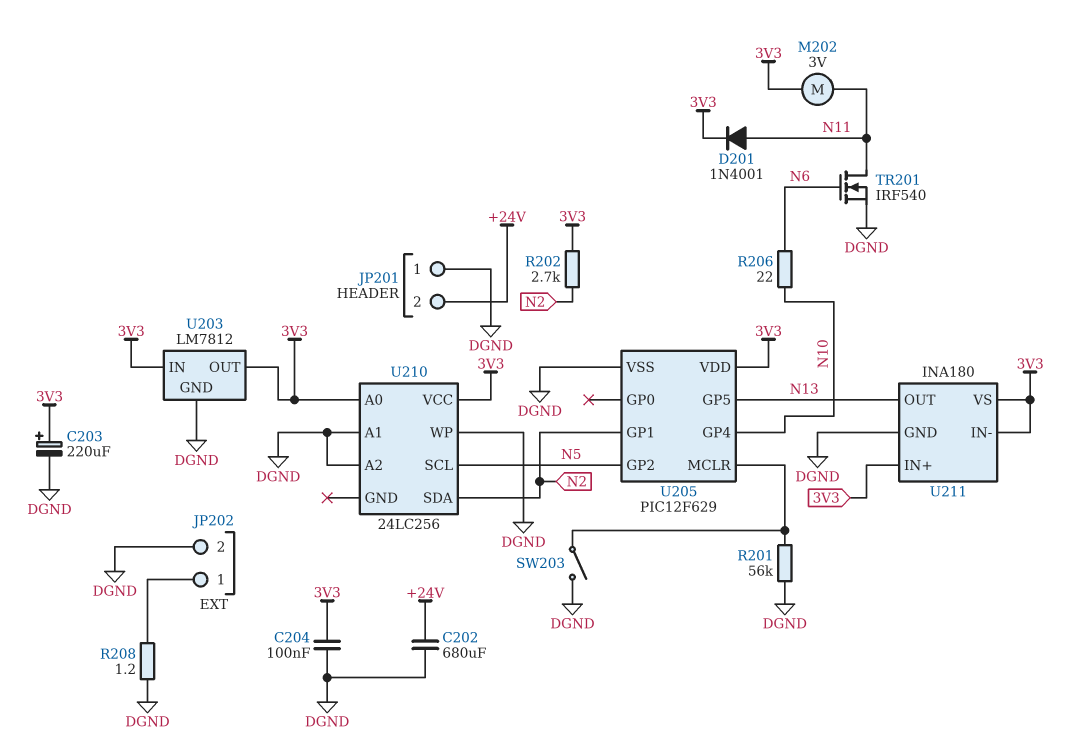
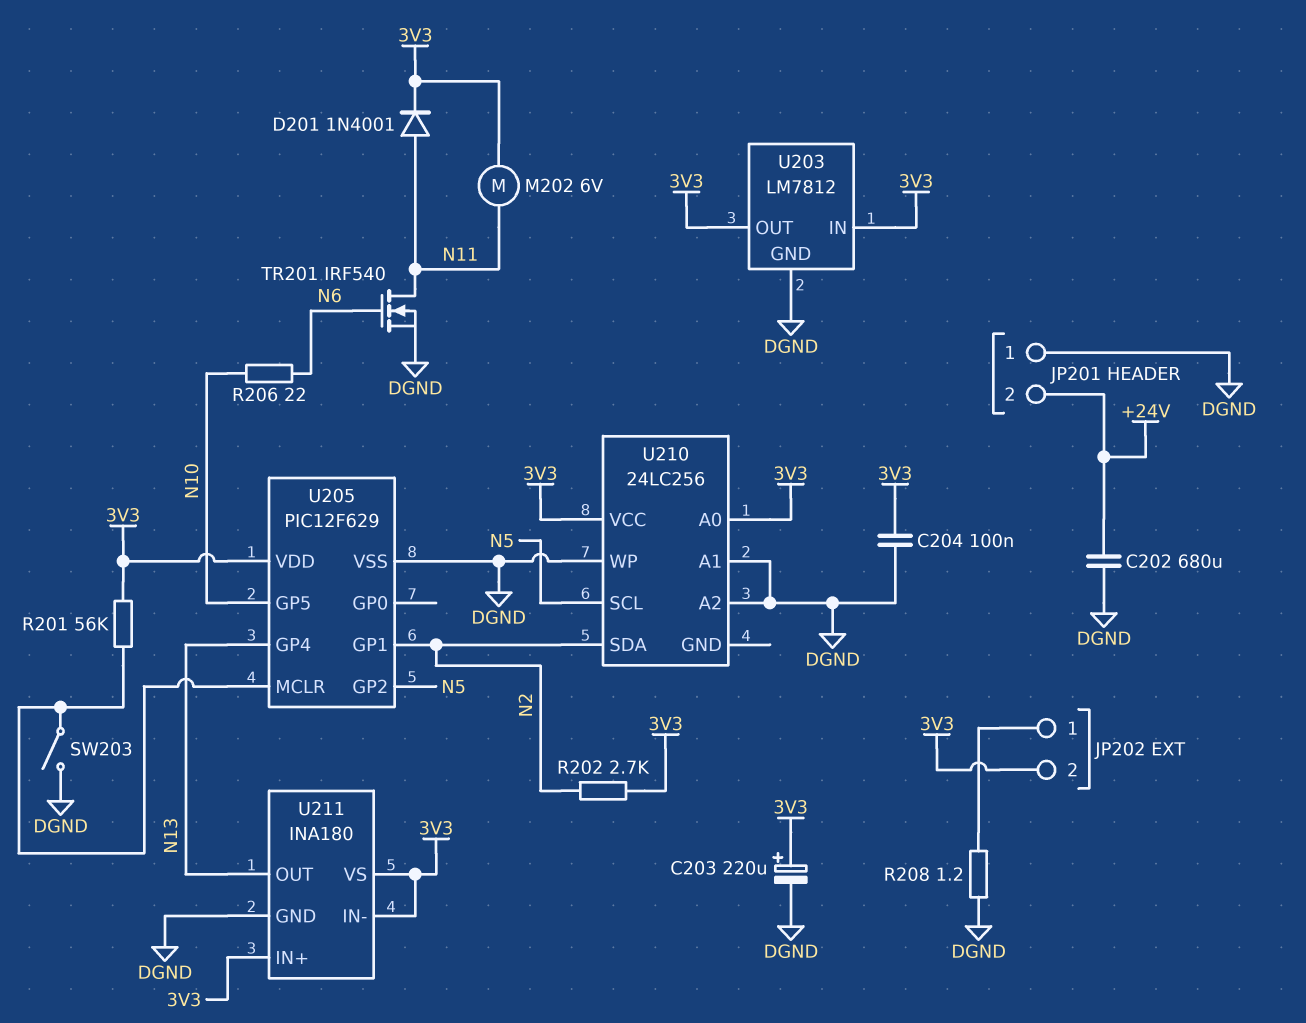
JP202 pin 2: DGND -> 3V3
M202: motor 3V (3V3, N11) -> motor 6V (3V3, N11)
R201: 56k (DGND, U205/MCLR) -> 56k (3V3, U205/MCLR)
U205 pin GP4: N10 -> N13
U205 pin GP5: N13 -> N10

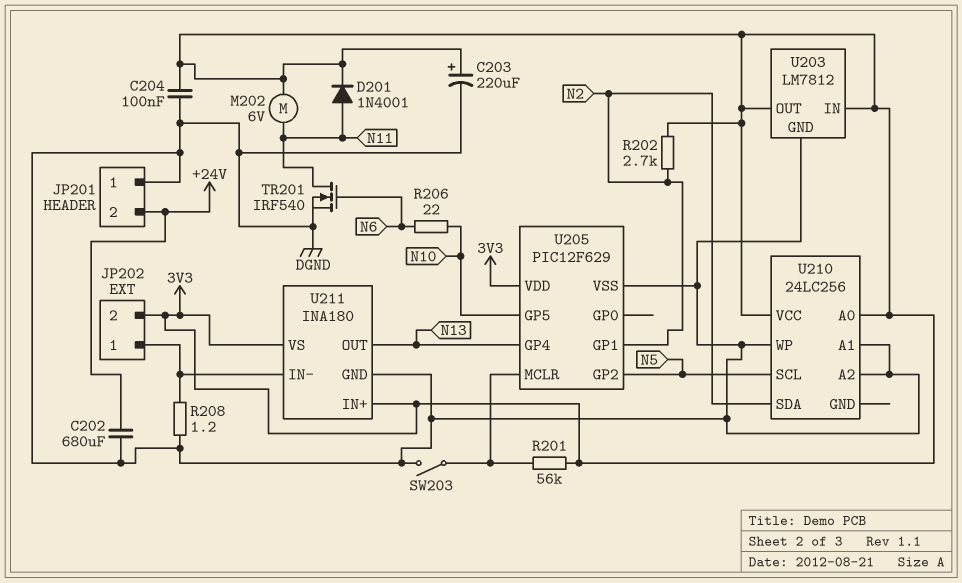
U211 pin IN-: 3V3 -> JP202/1

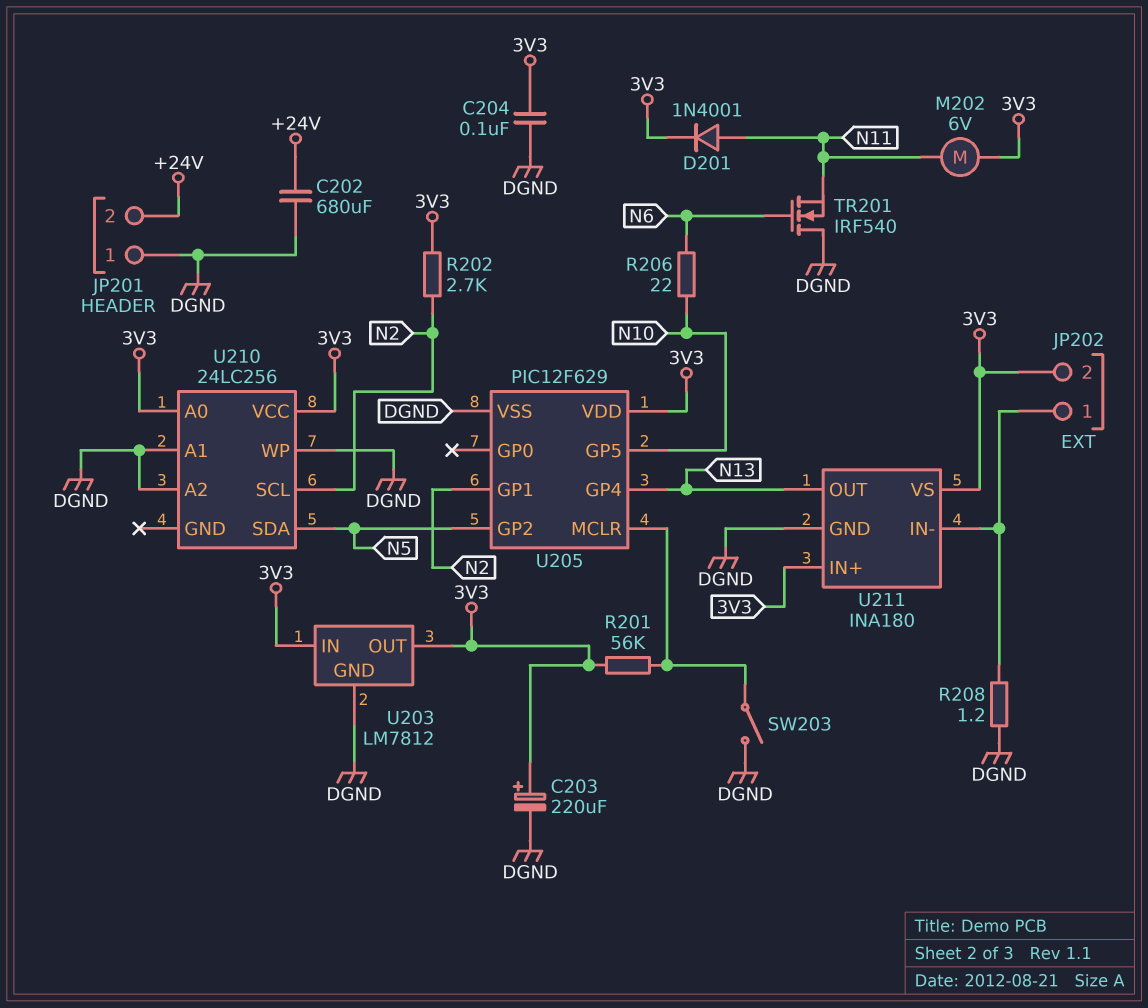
TR201: NMOS IRF540 (G N6, D N11, S DGND) -> NMOS IRF540 (G N6, D DGND, S N11)
U210 pin SCL: N5 -> N2
U210 pin SDA: N2 -> N5

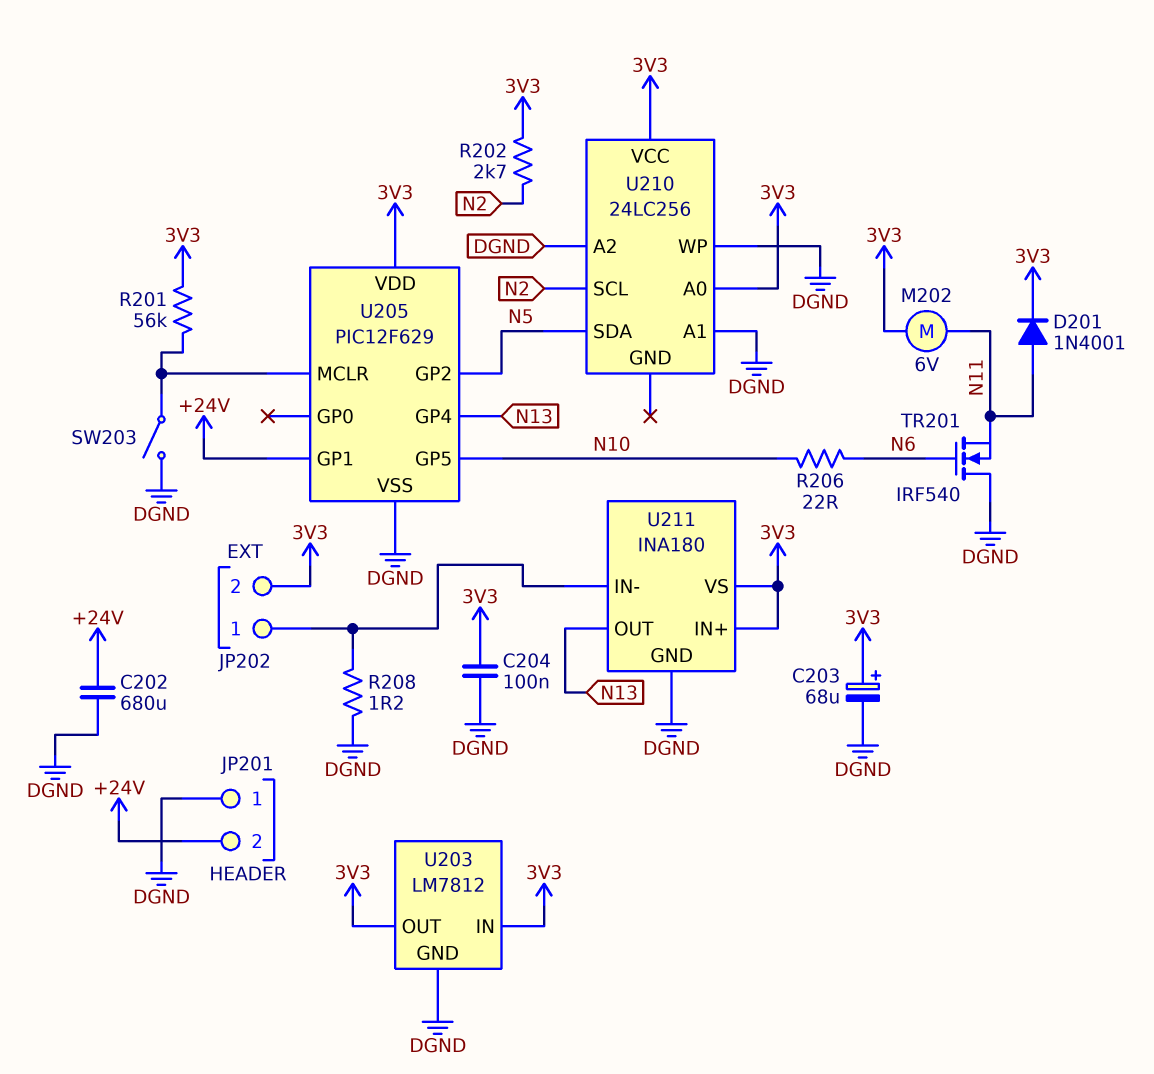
C203: 220uF (plus 3V3, minus DGND) -> 68uF (plus 3V3, minus DGND)
U205 pin GP1: N2 -> +24V

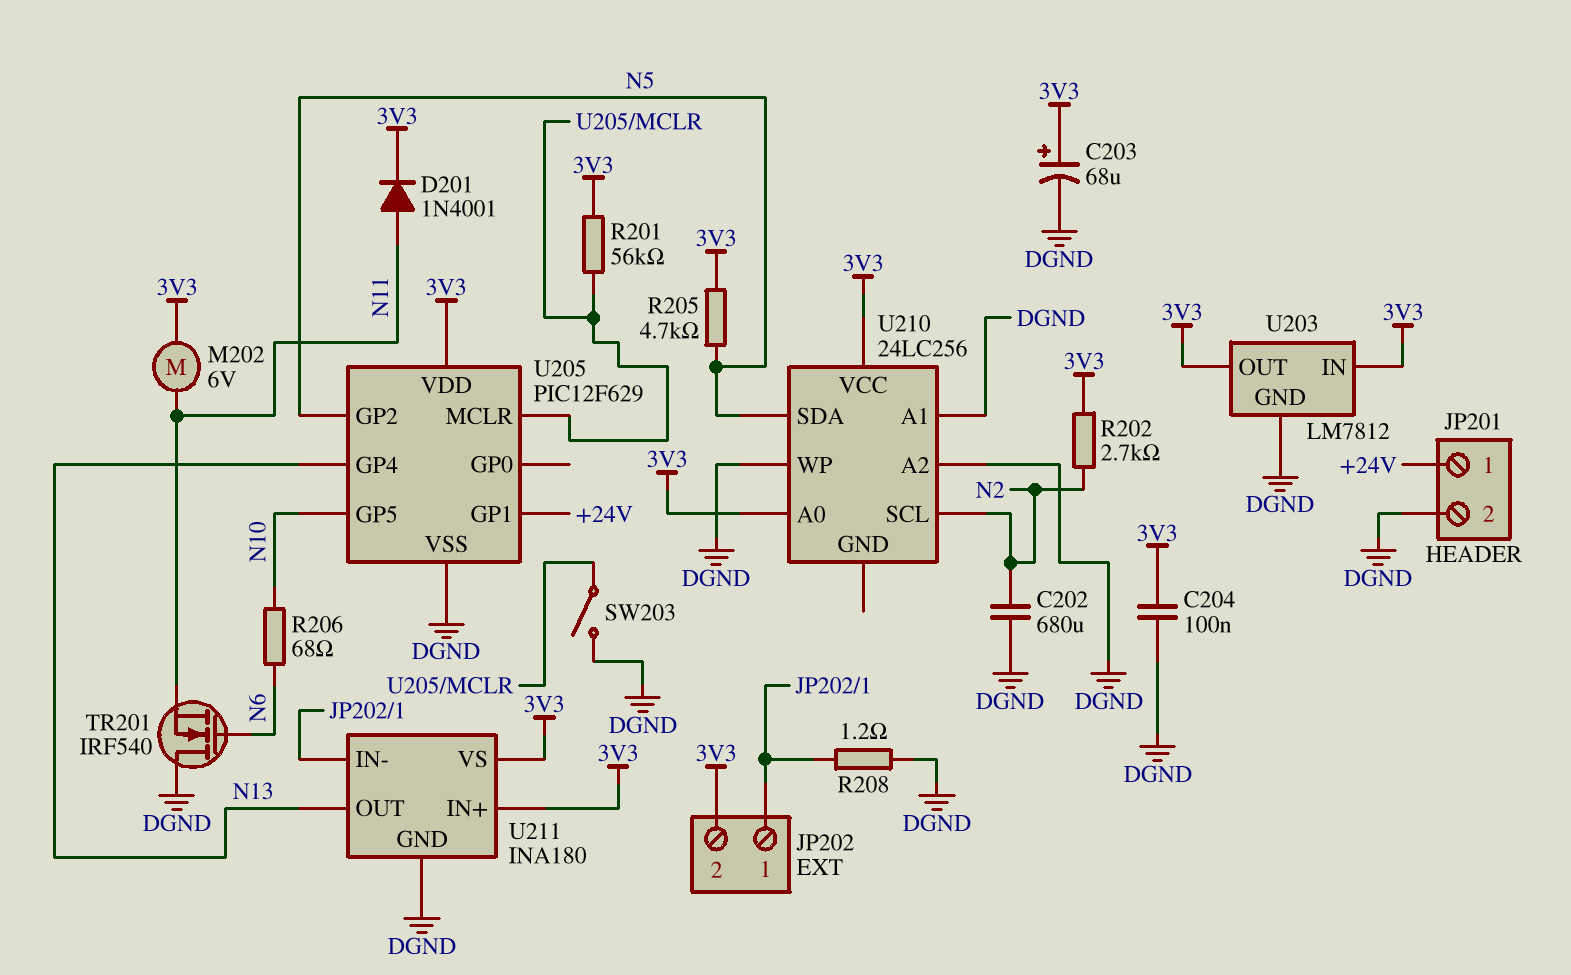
C202: 680uF (+24V, DGND) -> 680uF (DGND, N2)
JP201 pin 1: DGND -> +24V
JP201 pin 2: +24V -> DGND
R205: none -> 4.7k (3V3, N5)
R206: 22 (N6, N10) -> 68 (N6, N10)

